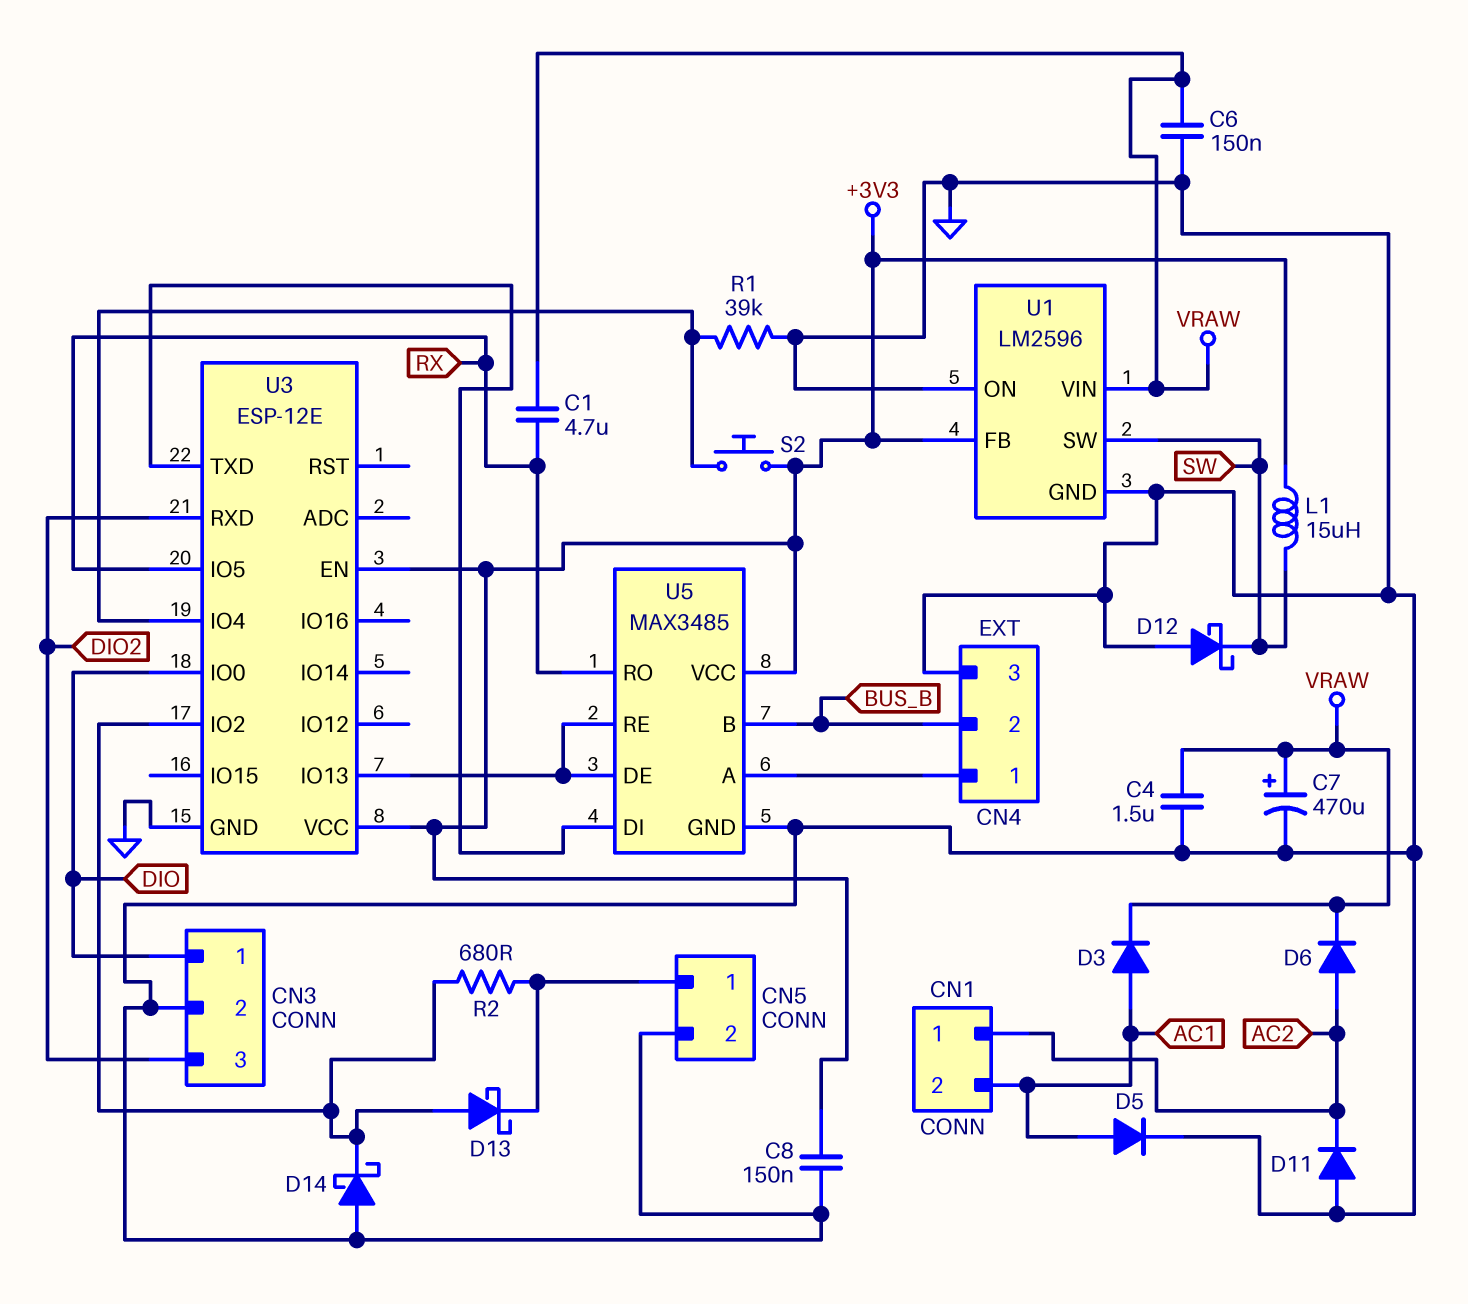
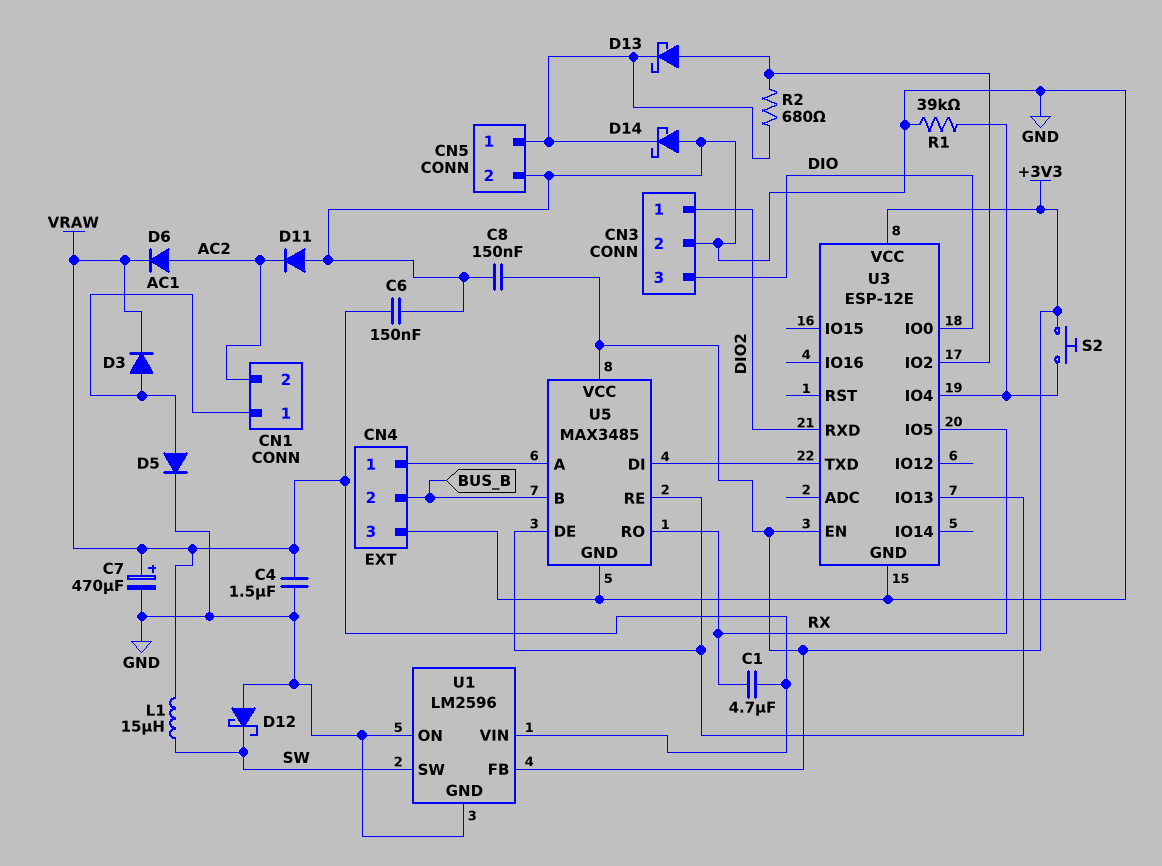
CN1 pin 1: AC2 -> AC1
CN1 pin 2: AC1 -> AC2
CN3 pin 1: DIO -> DIO2
CN3 pin 3: DIO2 -> DIO
D14: schottky (A GND, K U3/IO2) -> schottky (A GND, K CN5/1)
L1: 15uH (+3V3, SW) -> 15uH (SW, VRAW)

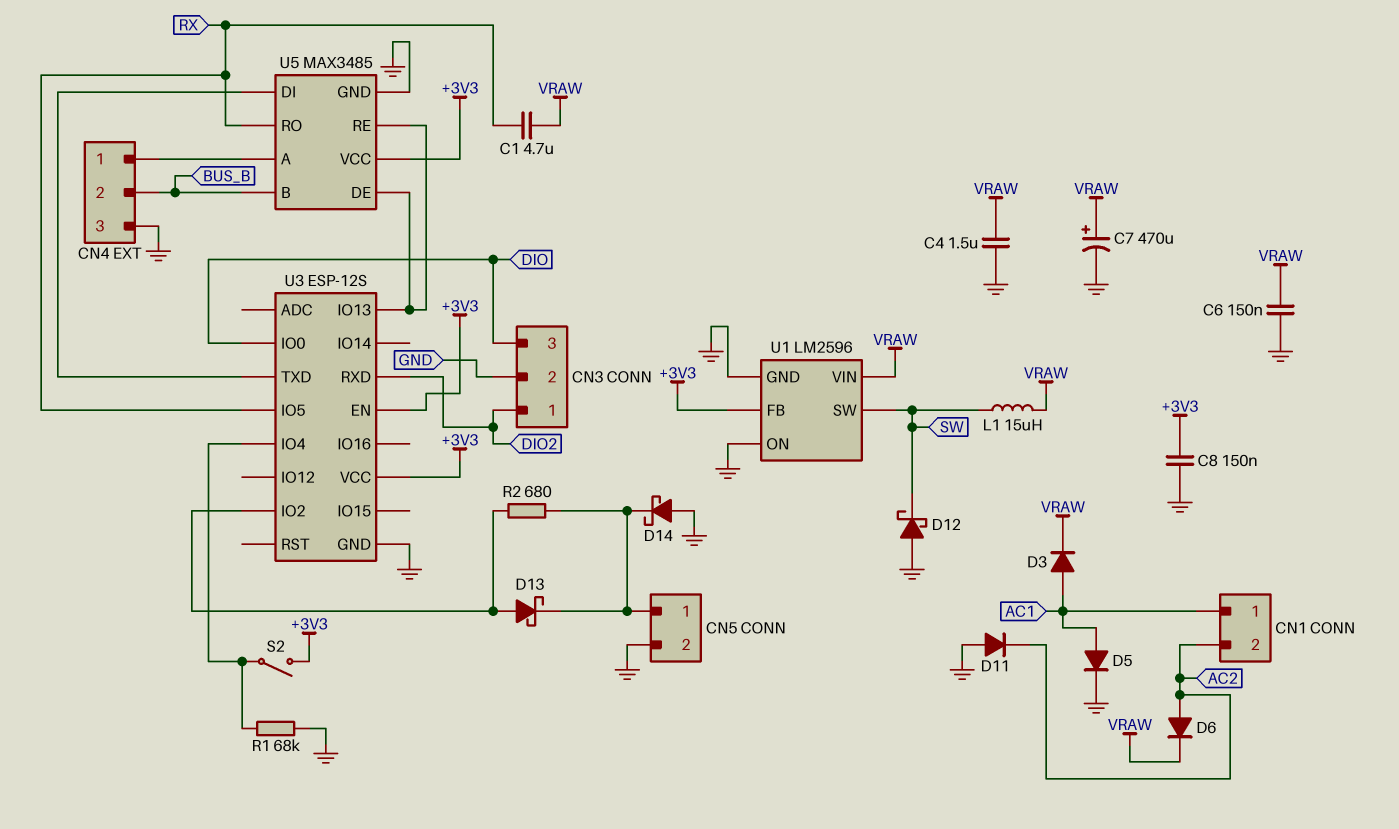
R1: 39k (GND, U3/IO4) -> 68k (GND, U3/IO4)
S2: button (+3V3, U3/IO4) -> switch (+3V3, U3/IO4)
U3: ESP-12E -> ESP-12S

